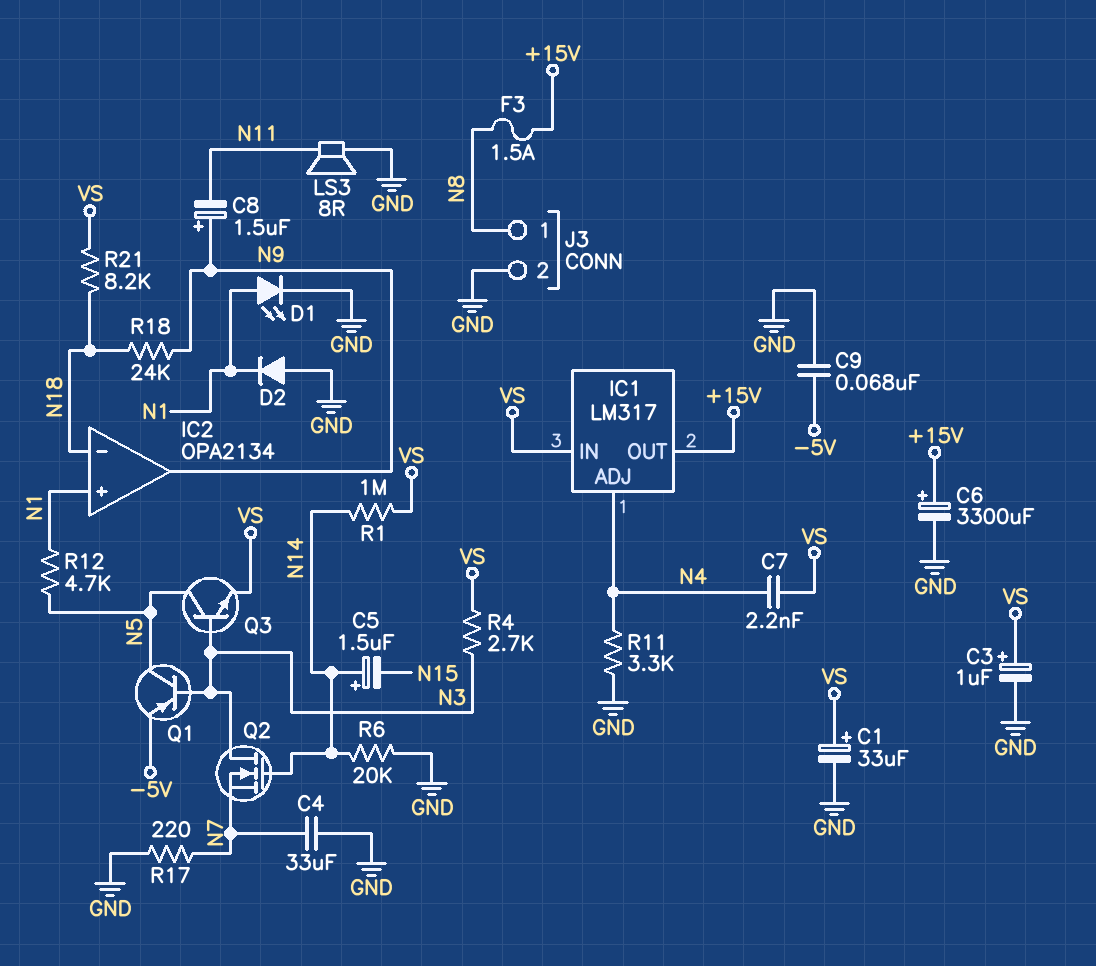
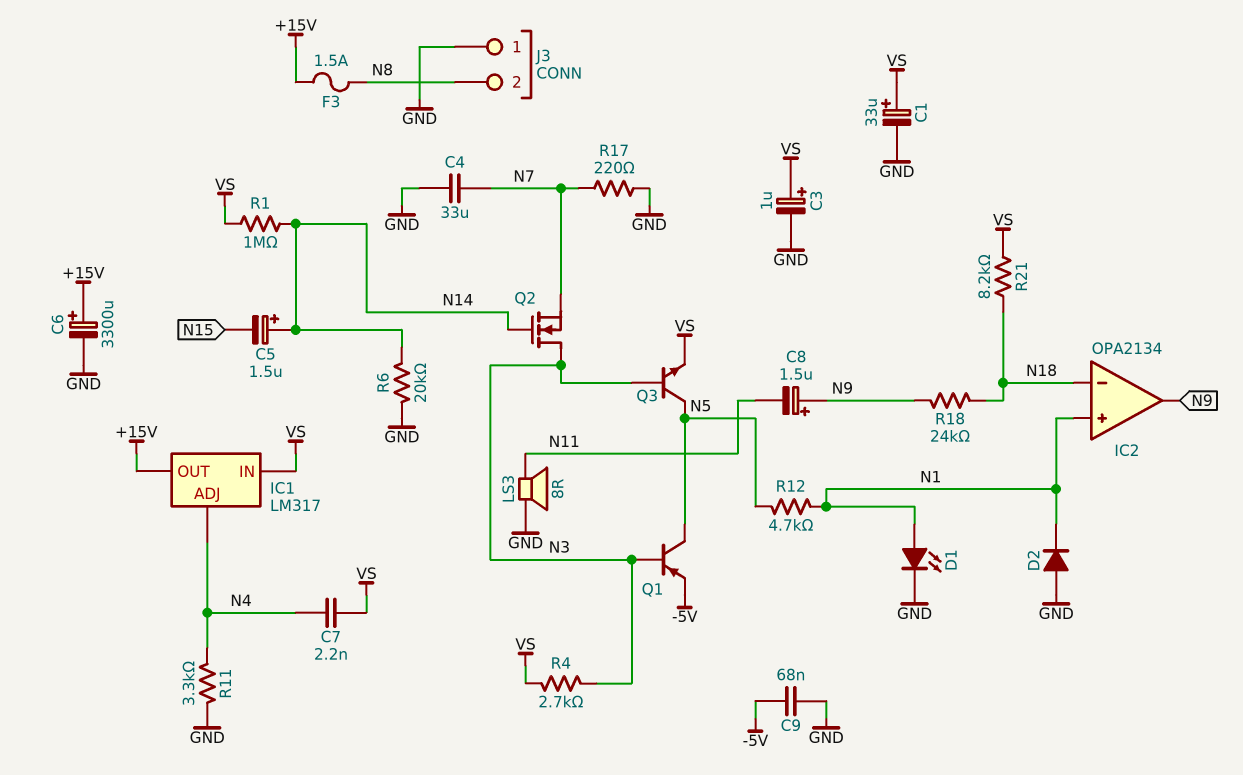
J3 pin 1: N8 -> GND
J3 pin 2: GND -> N8

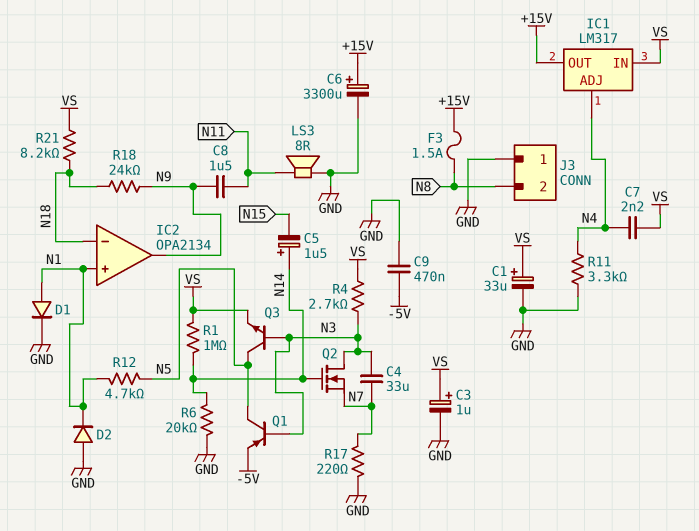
C4: 33uF (GND, N7) -> 33uF (N3, N7)
C8: 1.5uF (plus N9, minus N11) -> 1.5uF (N9, N11)
C9: 68nF (-5V, GND) -> 470nF (-5V, GND)
D1: LED (A N1, K GND) -> diode (A N1, K GND)

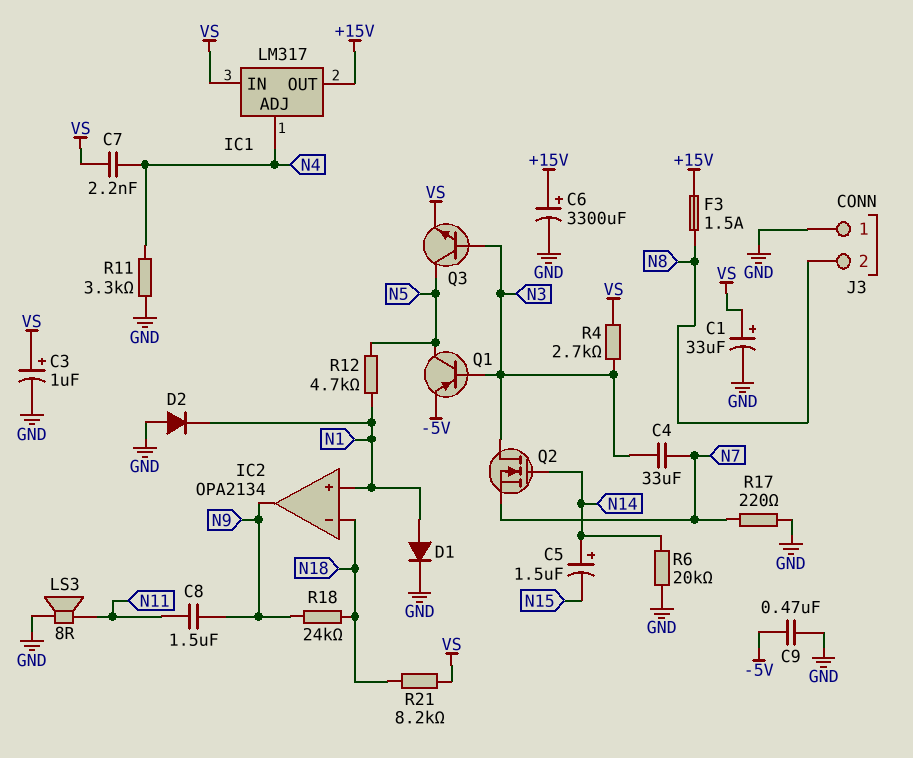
R1: 1M (N14, VS) -> none

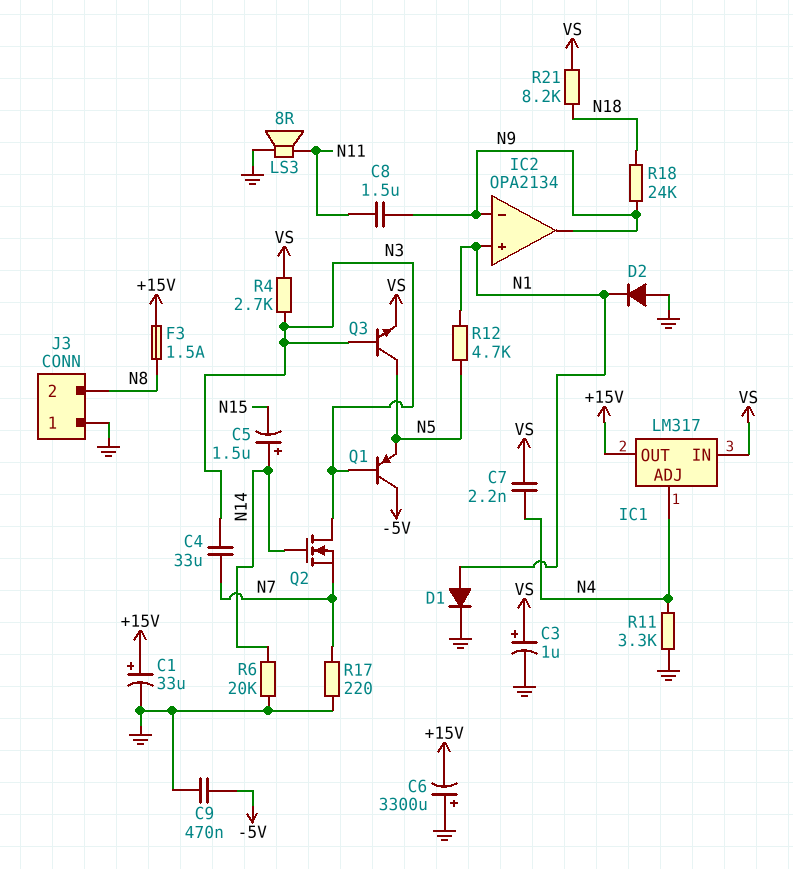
C1: 33uF (plus VS, minus GND) -> 33uF (plus +15V, minus GND)
C6: 3300uF (plus +15V, minus GND) -> 3300uF (plus GND, minus +15V)
IC2 pin in-: N18 -> N9
Q1: PNP (B N3, C N5, E -5V) -> PNP (B N3, C -5V, E N5)

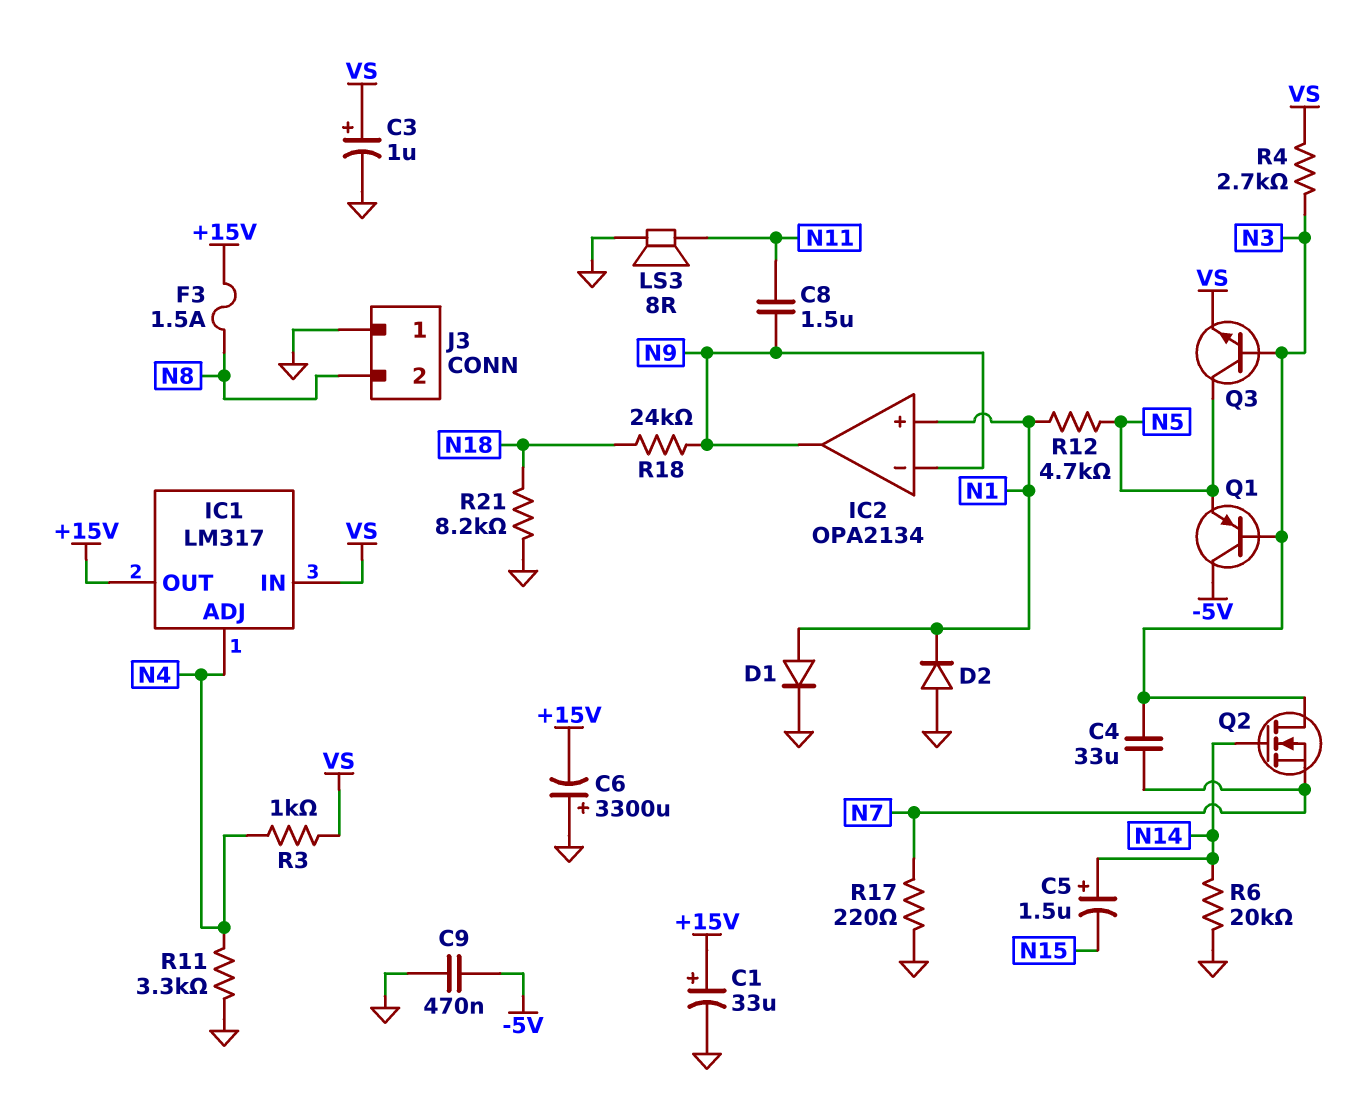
C7: 2.2nF (N4, VS) -> none
R3: none -> 1k (N4, VS)
R21: 8.2k (N18, VS) -> 8.2k (GND, N18)

